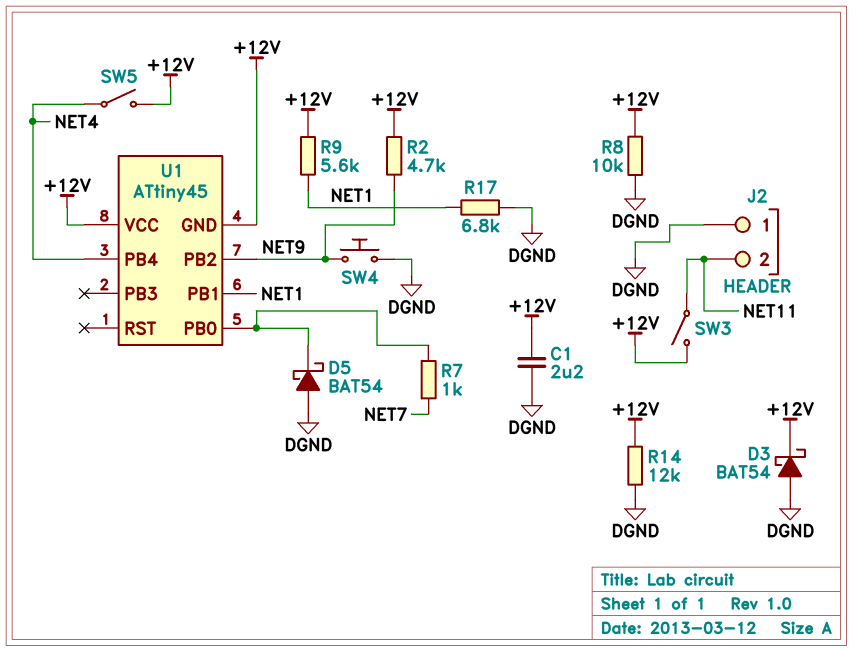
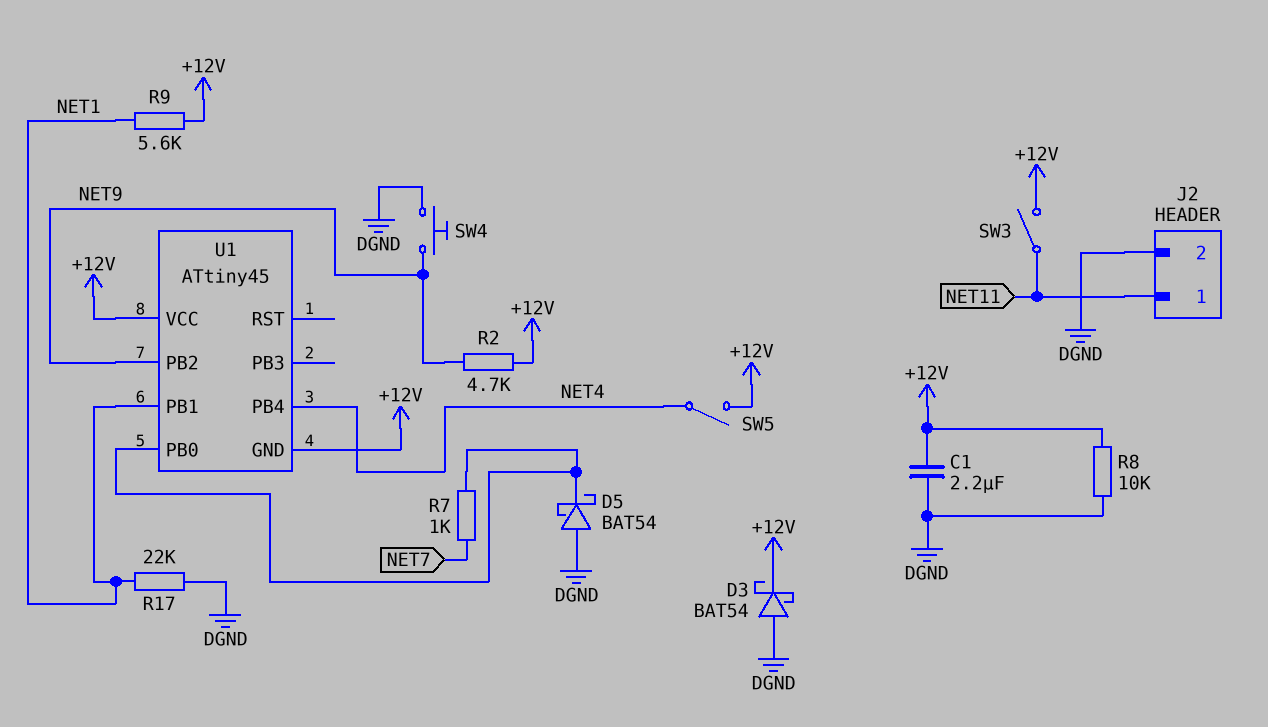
J2 pin 1: DGND -> NET11
J2 pin 2: NET11 -> DGND
R14: 12k (+12V, DGND) -> none
R17: 6.8k (DGND, NET1) -> 22k (DGND, NET1)

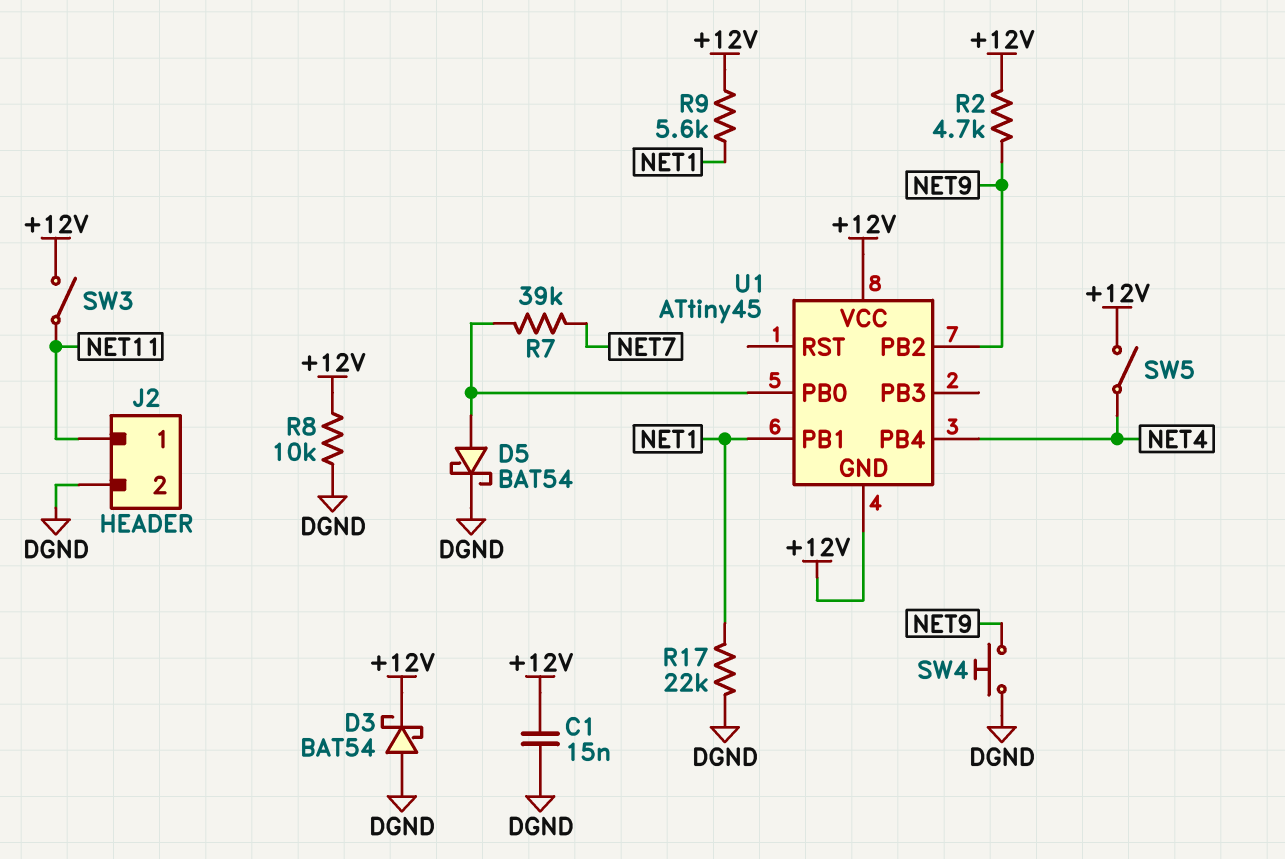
C1: 2.2uF (+12V, DGND) -> 15nF (+12V, DGND)
D5: schottky BAT54 (A DGND, K U1/PB0) -> schottky BAT54 (A U1/PB0, K DGND)
R7: 1k (NET7, U1/PB0) -> 39k (NET7, U1/PB0)

